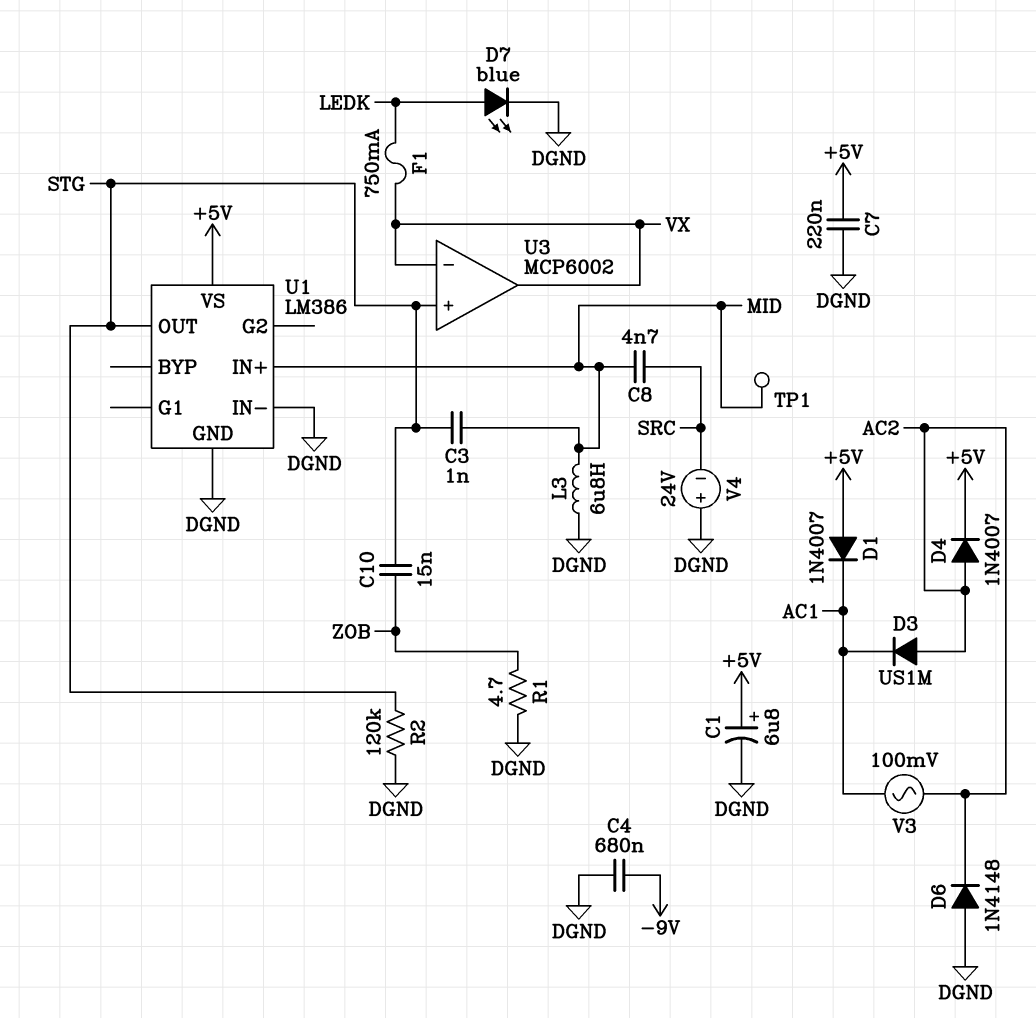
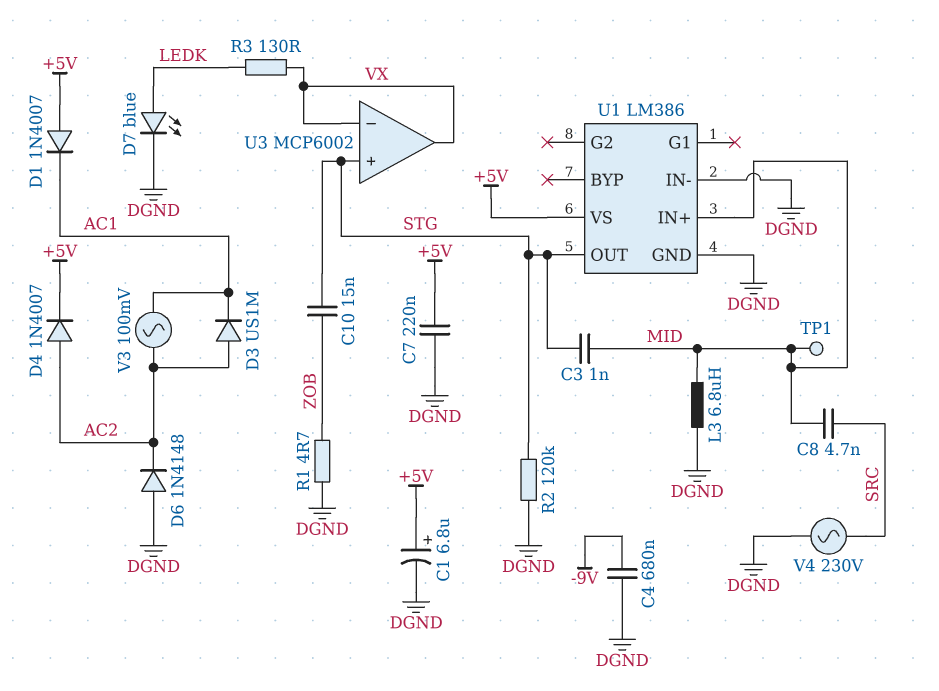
F1: 750mA (LEDK, VX) -> none
R3: none -> 130 (LEDK, VX)
V4: 24V (plus DGND, minus SRC) -> AC 230V (DGND, SRC)

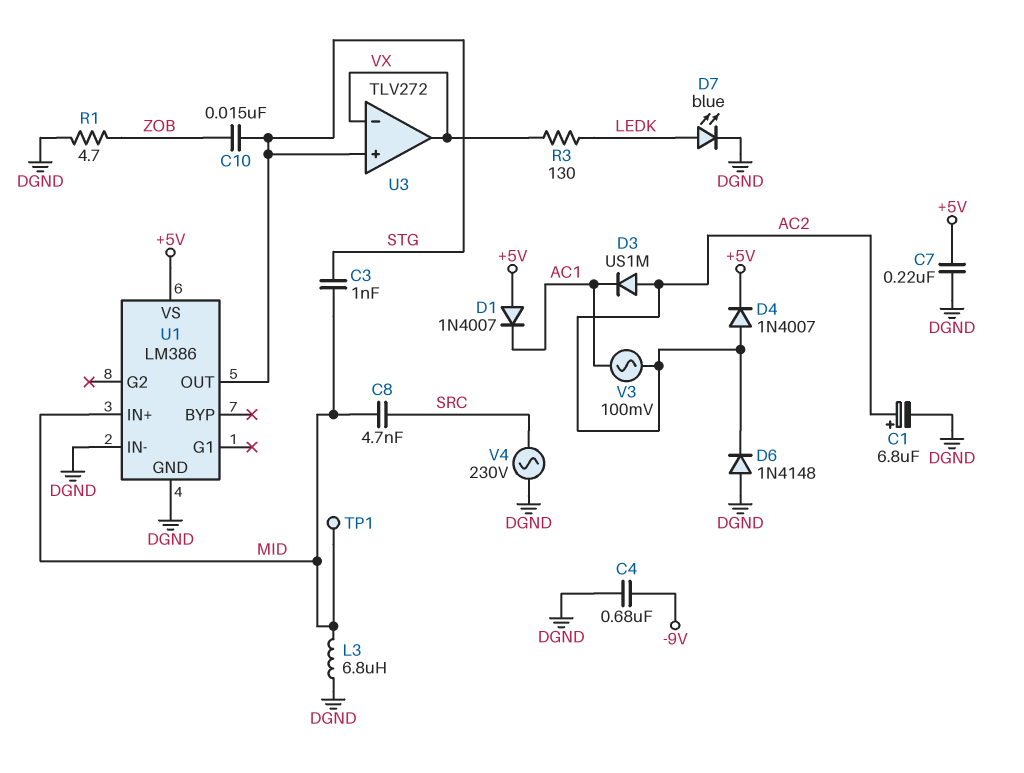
C1: 6.8uF (plus +5V, minus DGND) -> 6.8uF (plus AC2, minus DGND)
R2: 120k (DGND, STG) -> none
U3: MCP6002 -> TLV272

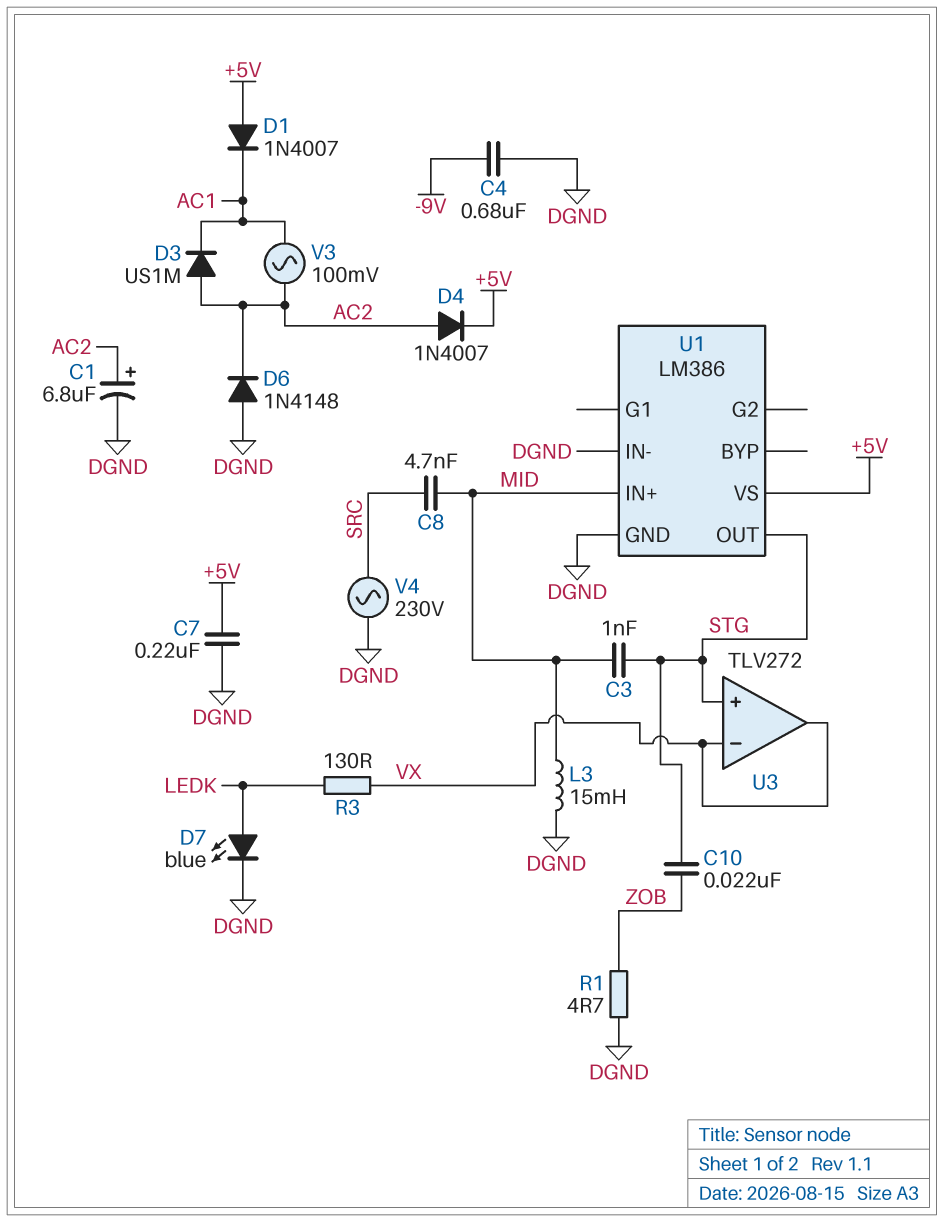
C10: 15nF (STG, ZOB) -> 22nF (STG, ZOB)
L3: 6.8uH (DGND, MID) -> 15mH (DGND, MID)
TP1: test point (MID) -> none

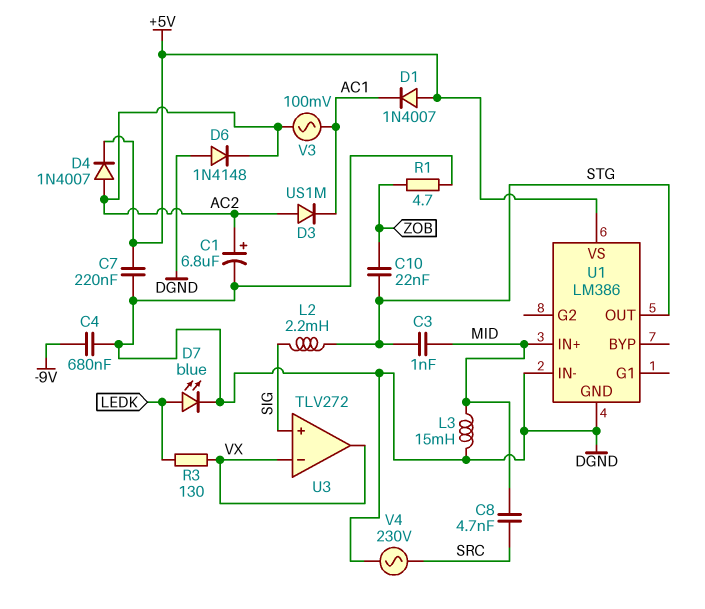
L2: none -> 2.2mH (SIG, STG)
U3 pin in+: STG -> SIG

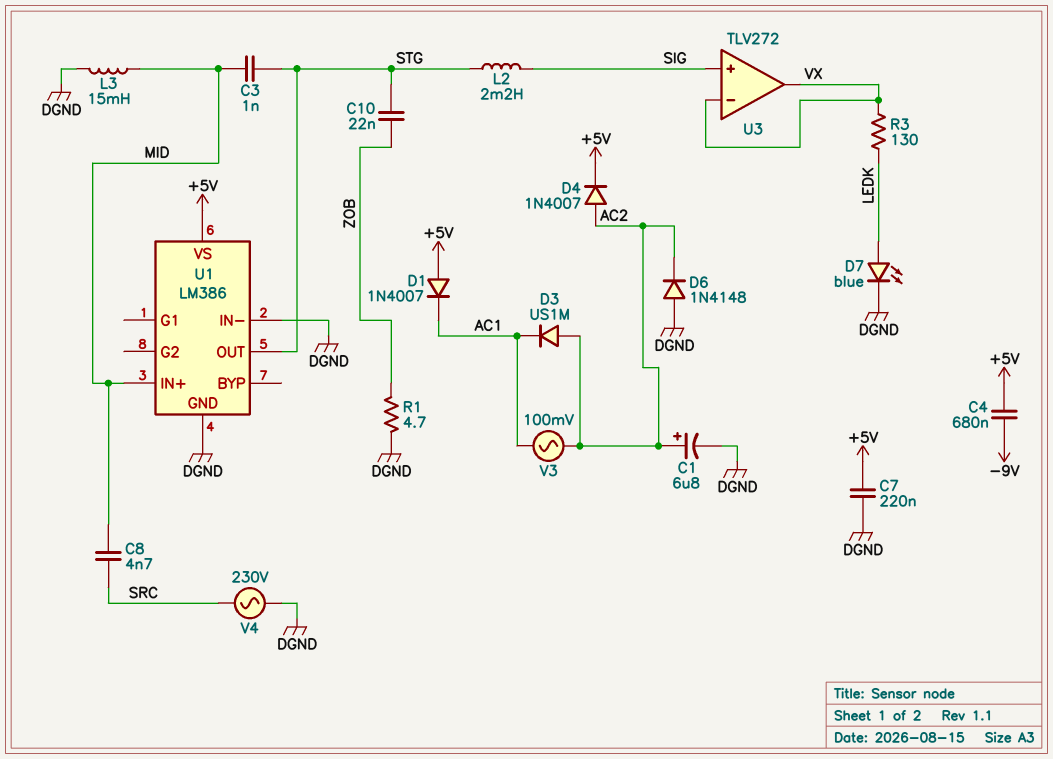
C4: 680nF (-9V, DGND) -> 680nF (+5V, -9V)

